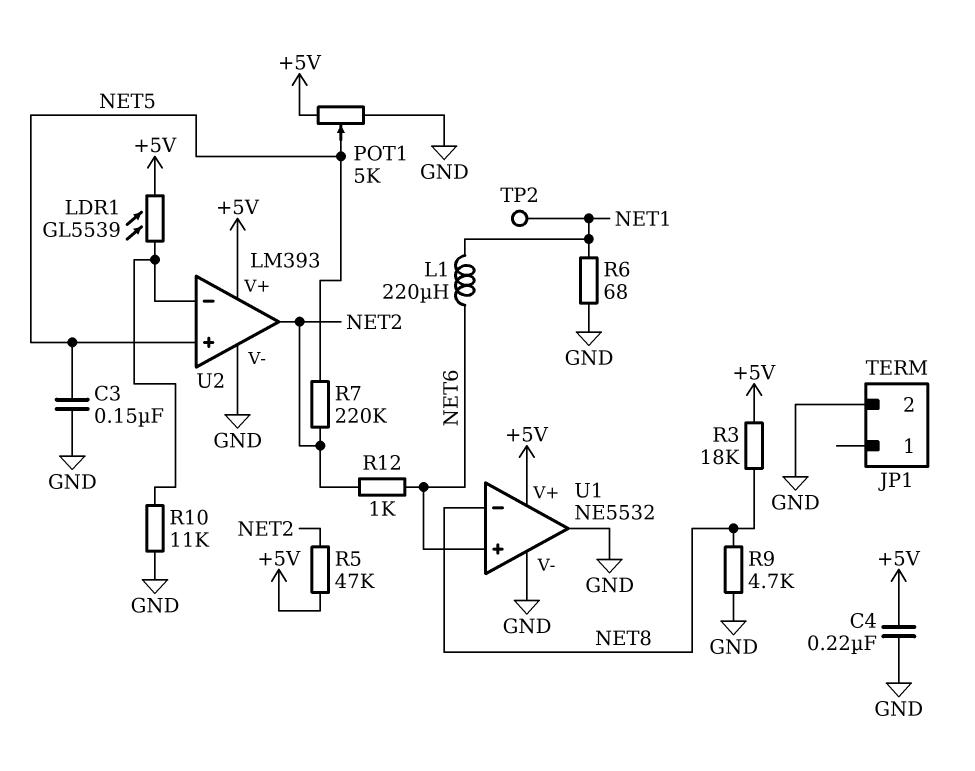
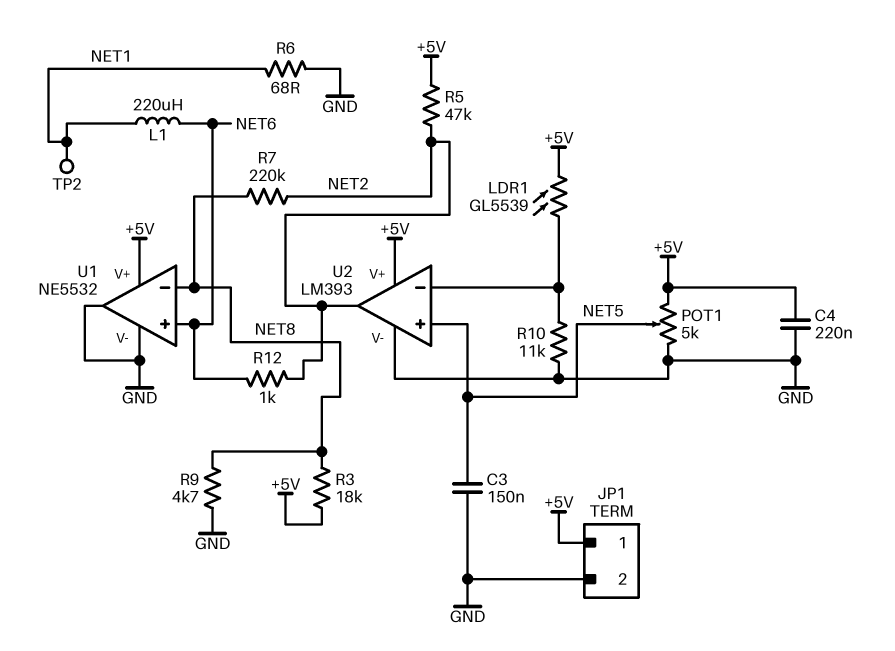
JP1 pin 1: none -> +5V
R7: 220k (NET2, NET5) -> 220k (NET2, NET8)

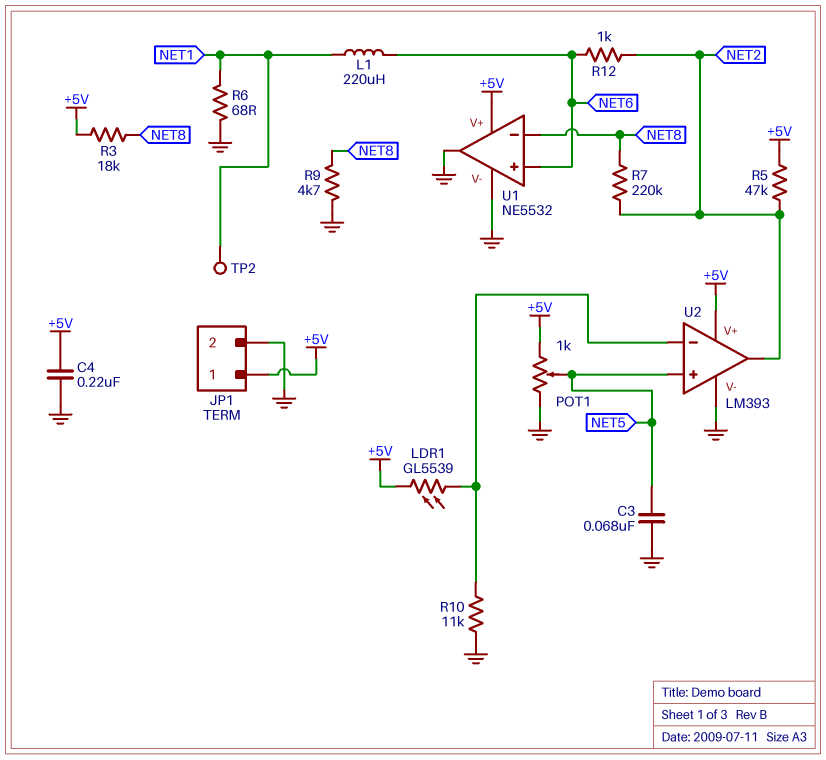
C3: 150nF (GND, NET5) -> 68nF (GND, NET5)
POT1: 5k (+5V, GND, wiper NET5) -> 1k (+5V, GND, wiper NET5)

